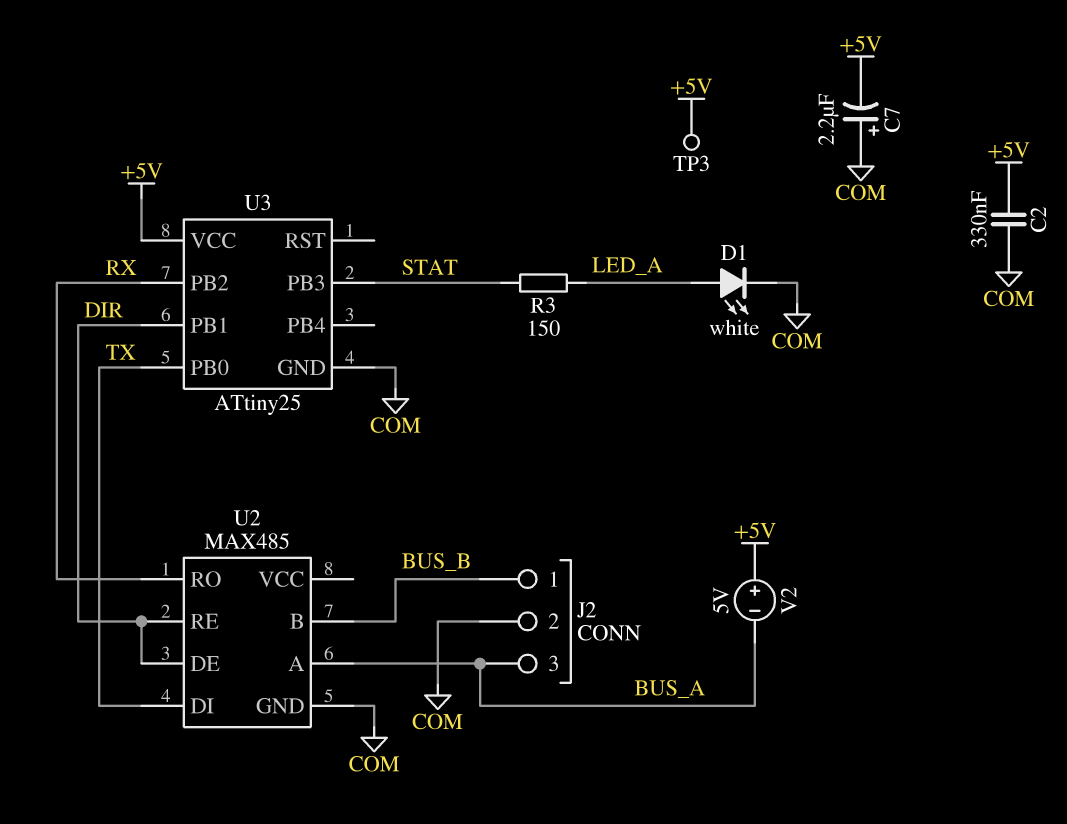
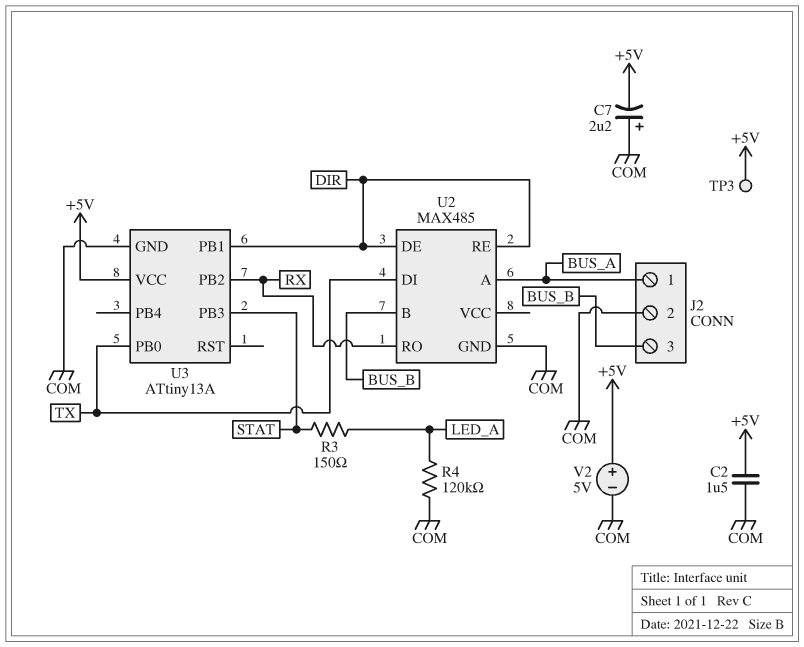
C2: 330nF (+5V, COM) -> 1.5uF (+5V, COM)
D1: LED white (A LED_A, K COM) -> none
J2 pin 1: BUS_B -> BUS_A
J2 pin 3: BUS_A -> BUS_B
R4: none -> 120k (COM, LED_A)
U3: ATtiny25 -> ATtiny13A
V2: 5V (plus +5V, minus BUS_A) -> 5V (plus +5V, minus COM)

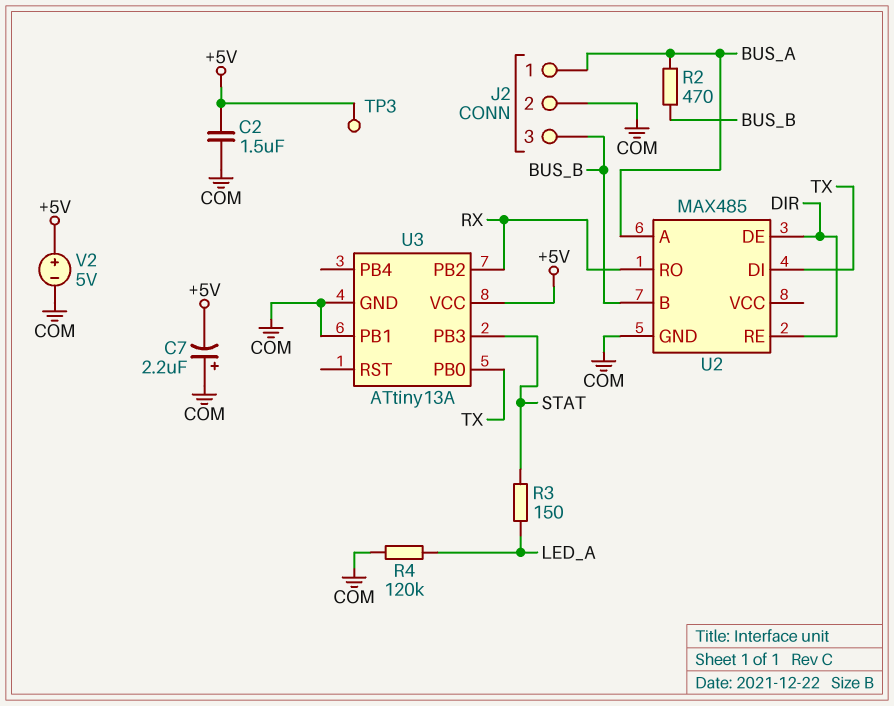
R2: none -> 470 (BUS_A, BUS_B)
U3 pin PB1: DIR -> COM

